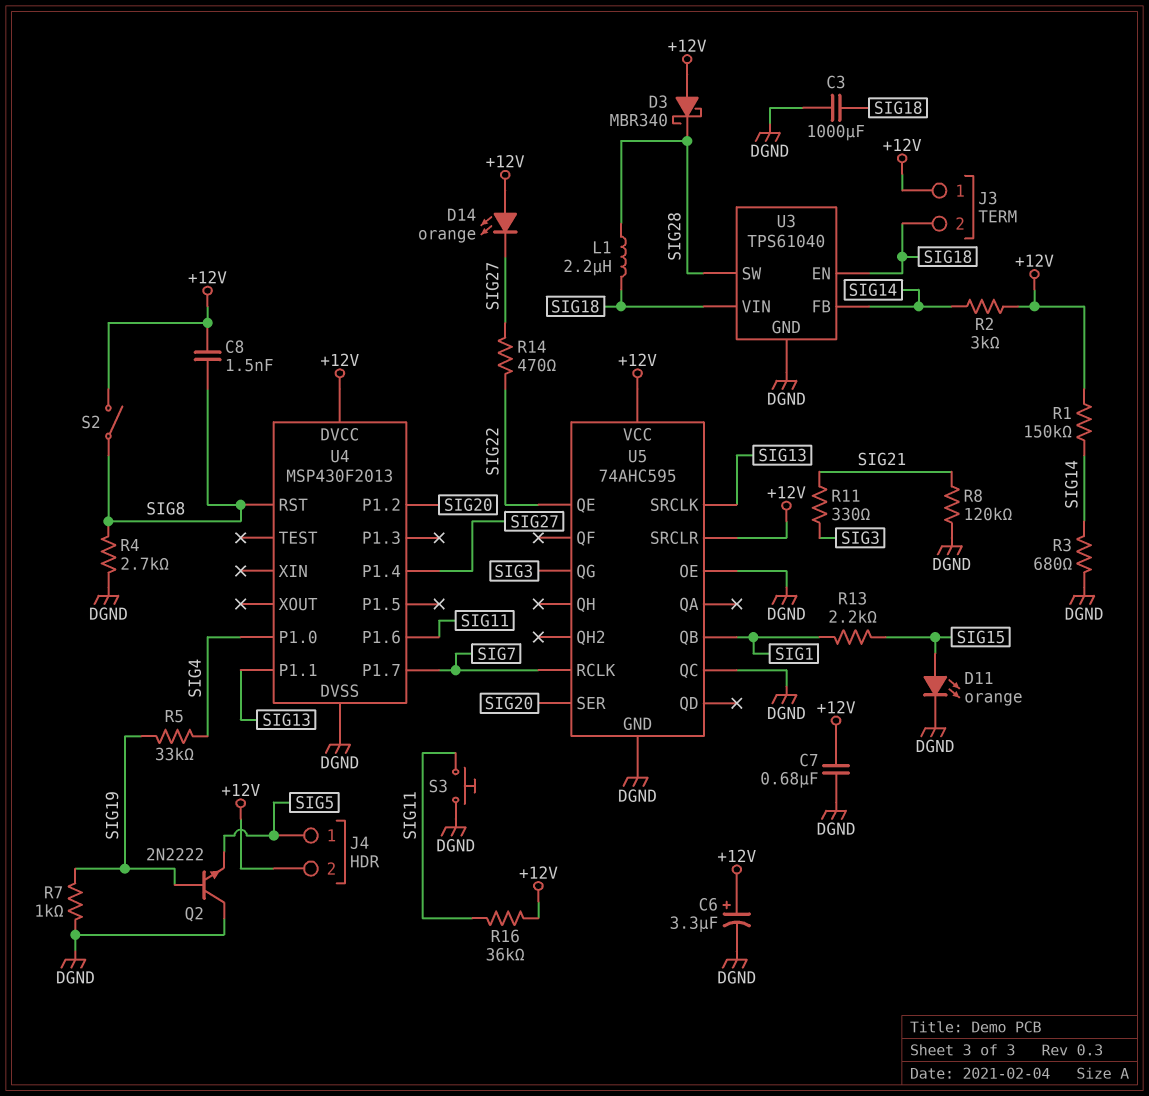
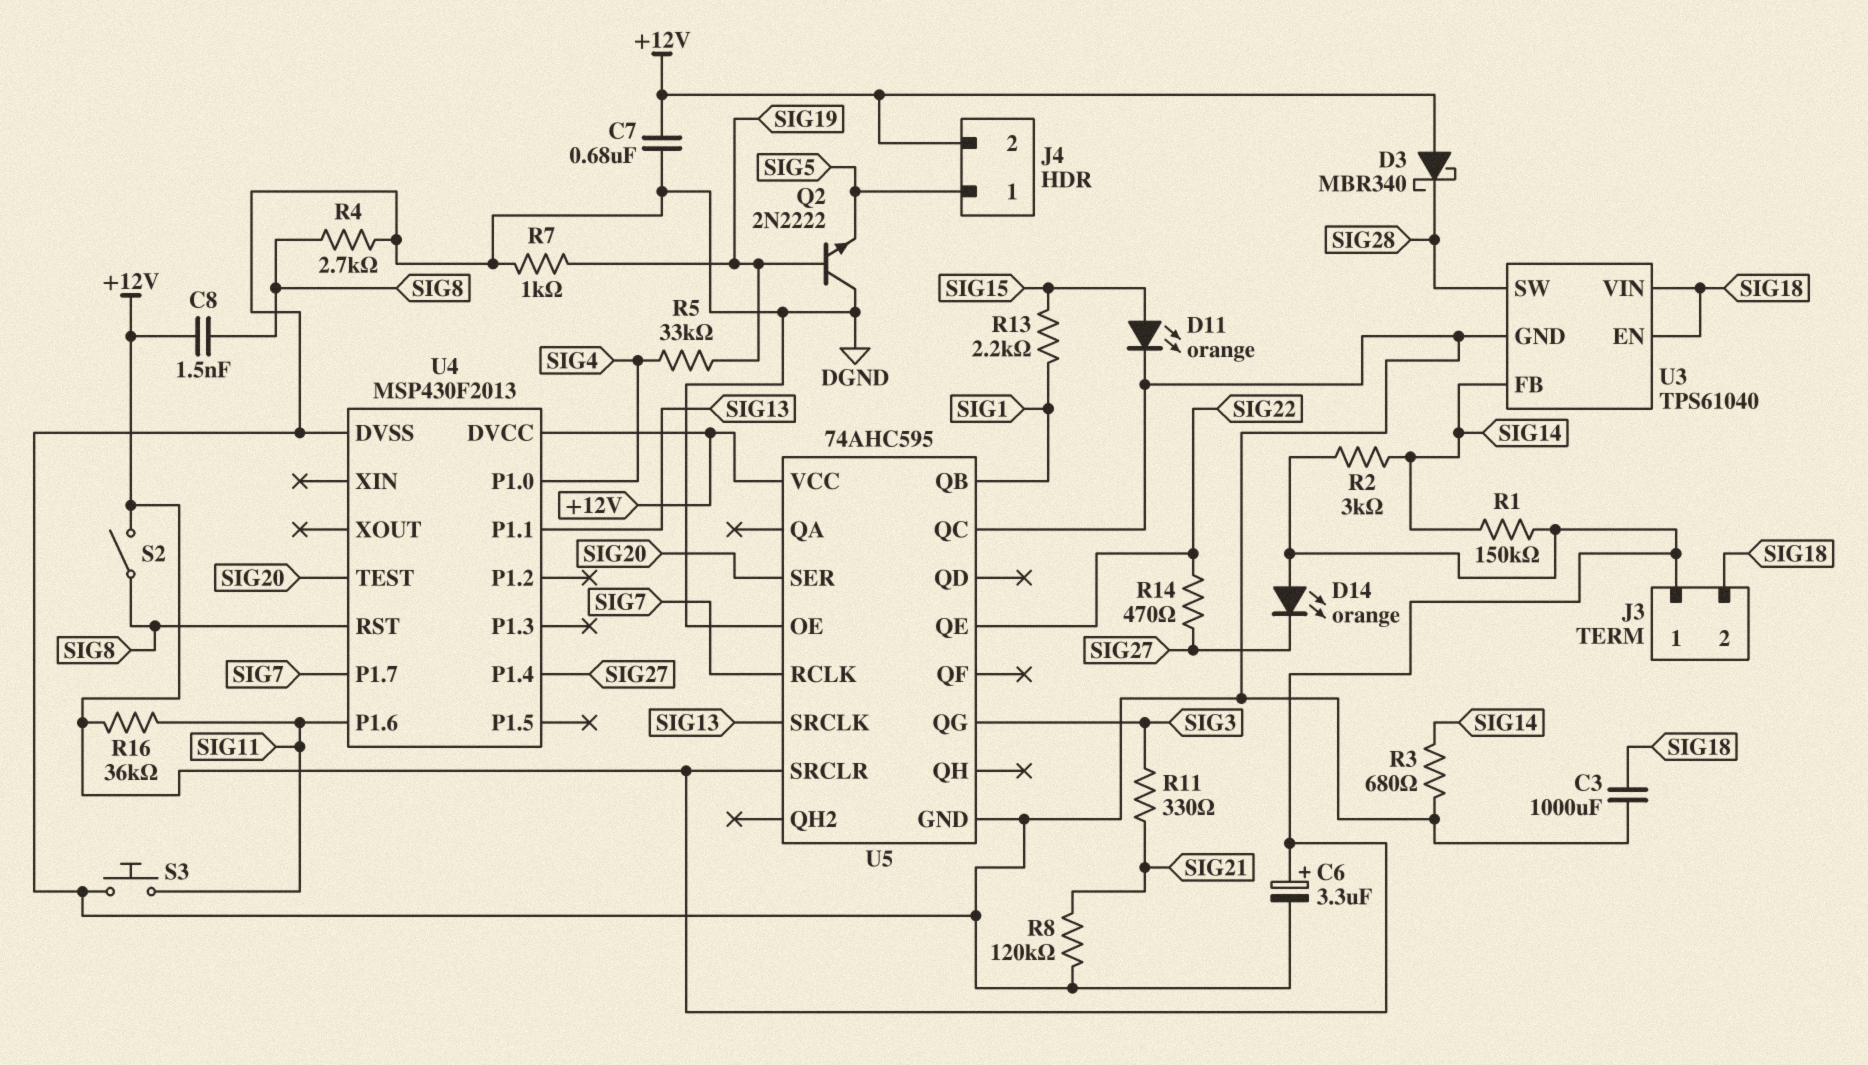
L1: 2.2uH (SIG18, SIG28) -> none
U4 pin P1.2: SIG20 -> none
U4 pin TEST: none -> SIG20

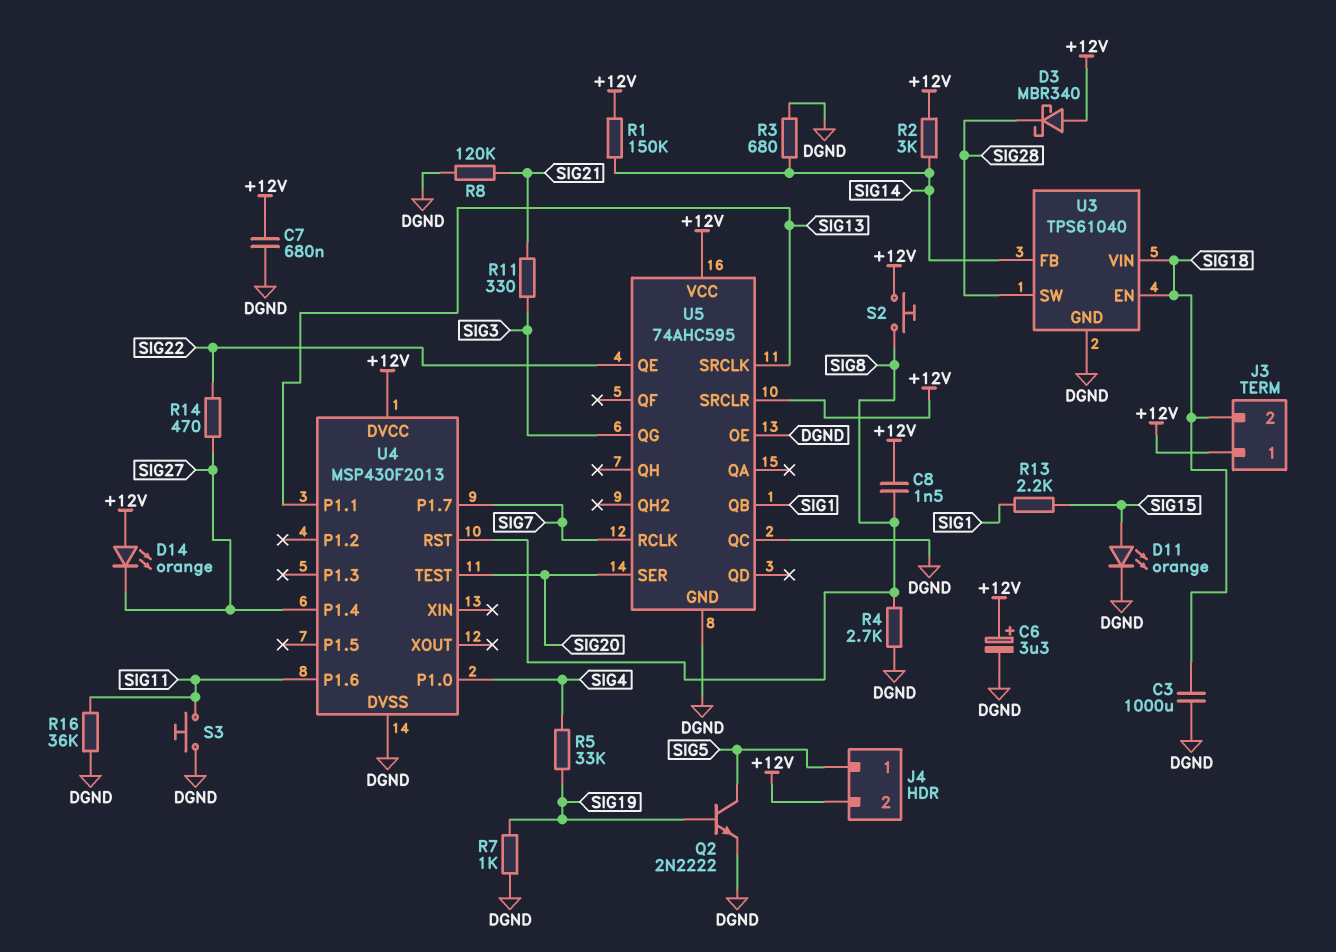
Q2: NPN 2N2222 (B SIG19, C DGND, E SIG5) -> NPN 2N2222 (B SIG19, C SIG5, E DGND)
R16: 36k (+12V, SIG11) -> 36k (DGND, SIG11)
S2: switch (+12V, SIG8) -> button (+12V, SIG8)

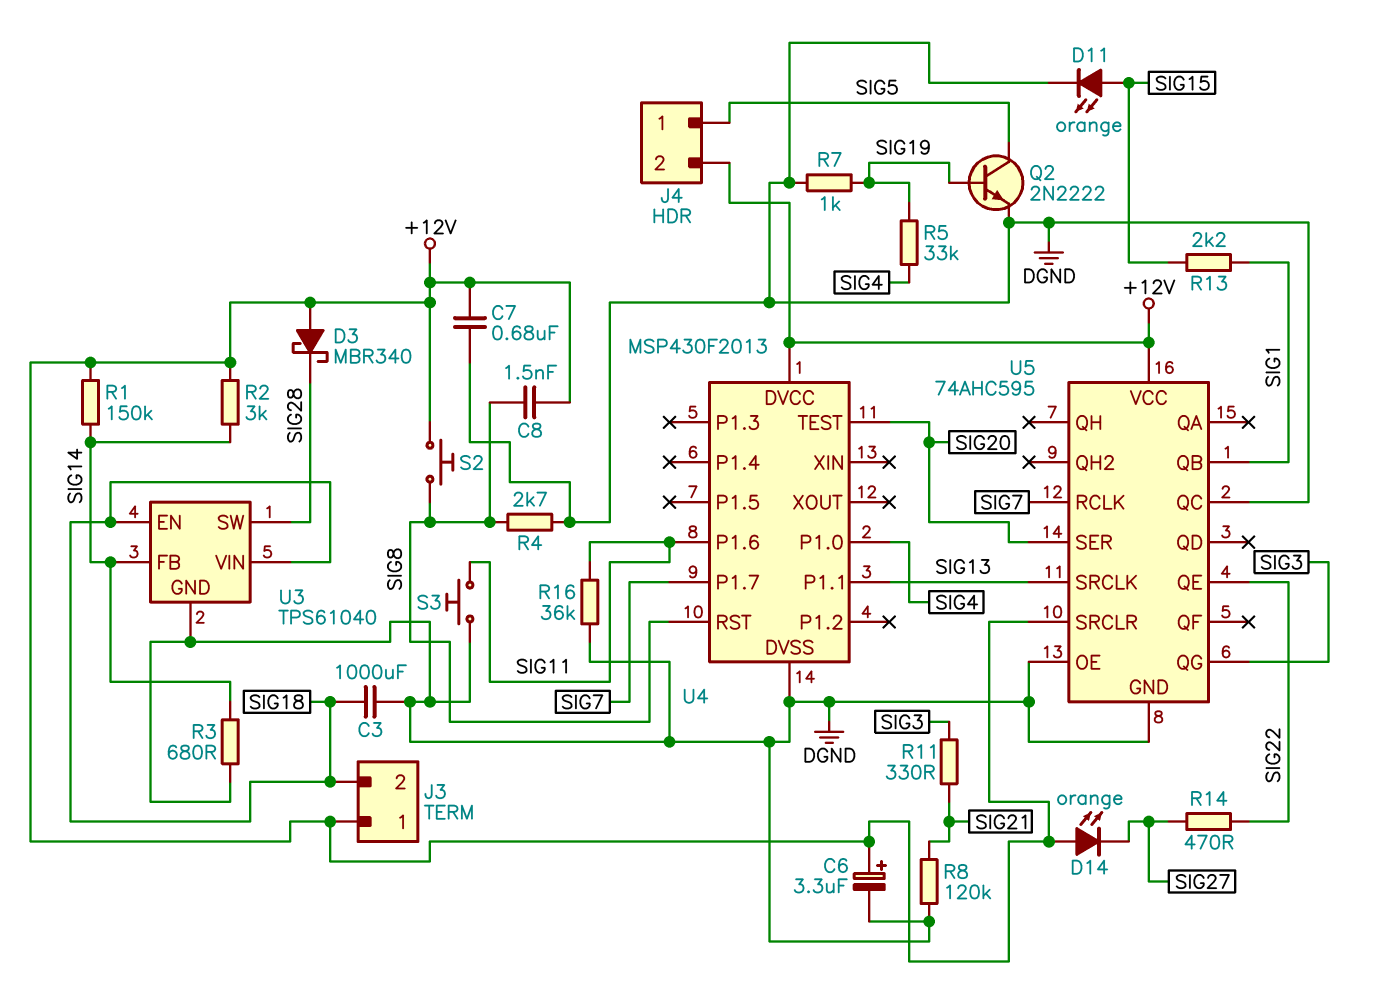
U4 pin P1.4: SIG27 -> none

